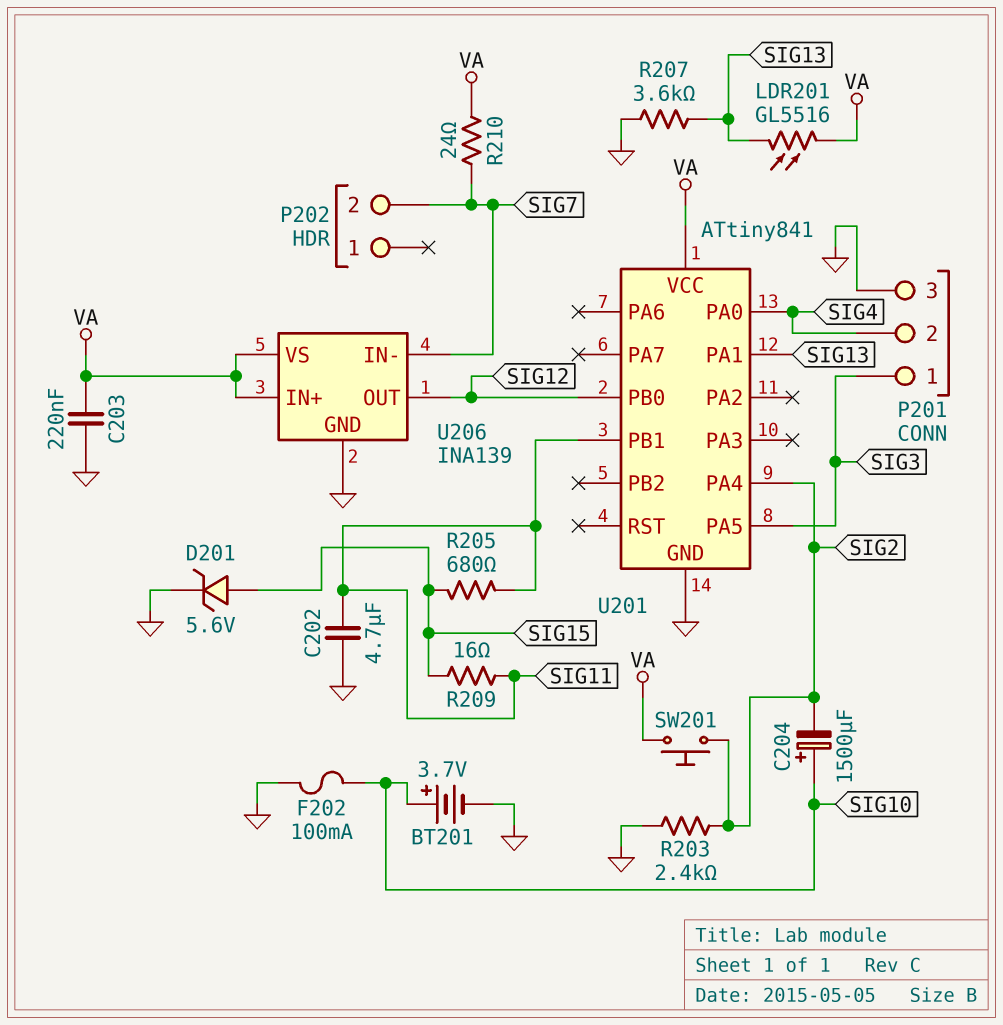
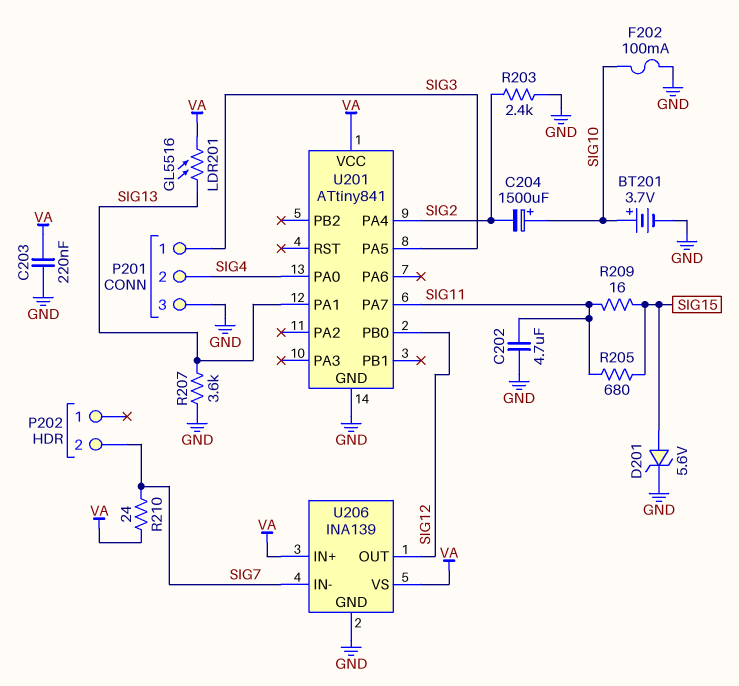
SW201: button (SIG2, VA) -> none
U201 pin PA7: none -> SIG11
U201 pin PB1: SIG11 -> none

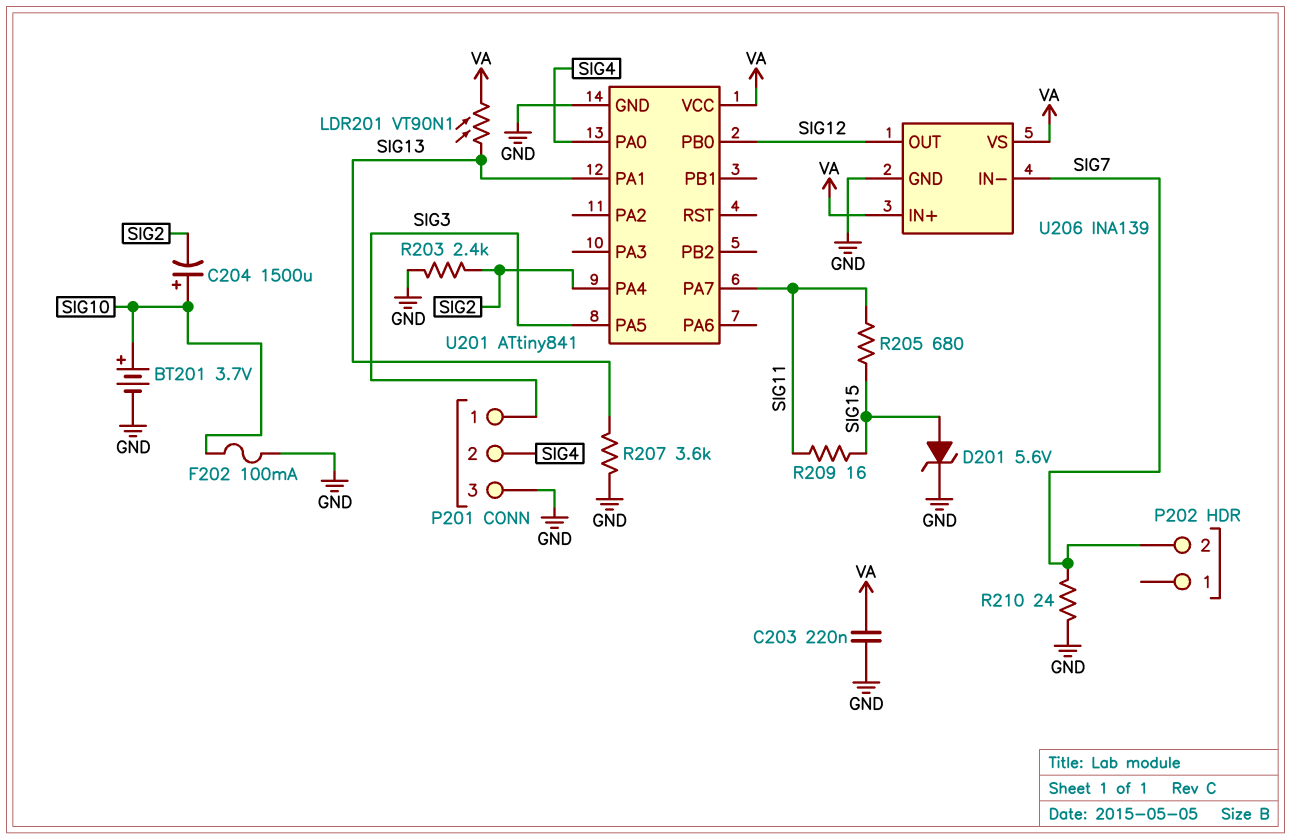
C202: 4.7uF (GND, SIG11) -> none
LDR201: GL5516 (SIG13, VA) -> VT90N1 (SIG13, VA)
R210: 24 (SIG7, VA) -> 24 (GND, SIG7)

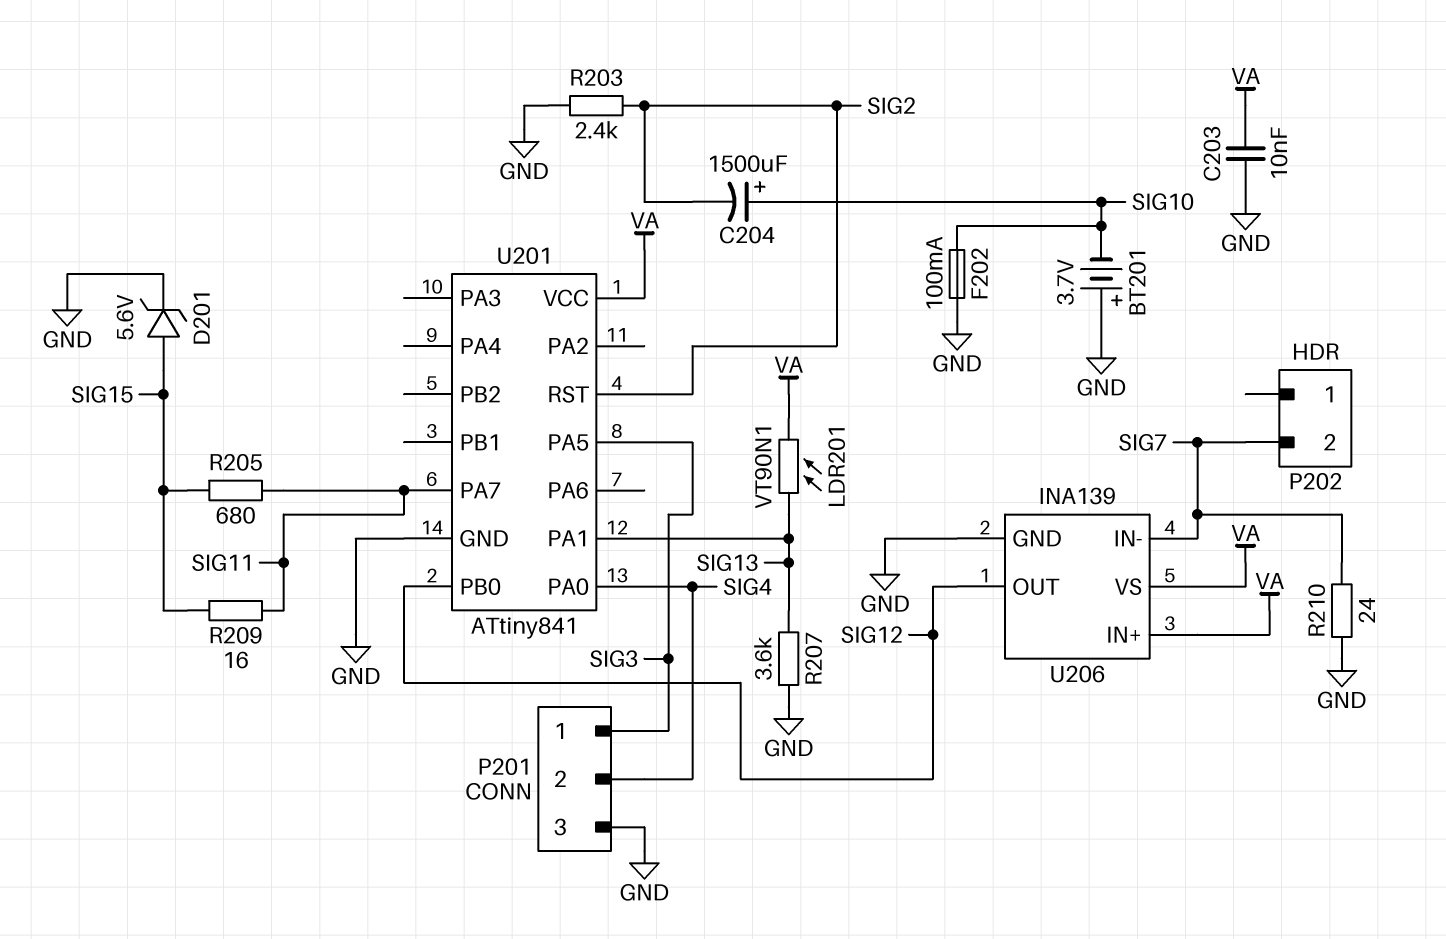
BT201: 3.7V (plus SIG10, minus GND) -> 3.7V (plus GND, minus SIG10)
C203: 220nF (GND, VA) -> 10nF (GND, VA)
U201 pin PA4: SIG2 -> none
U201 pin RST: none -> SIG2

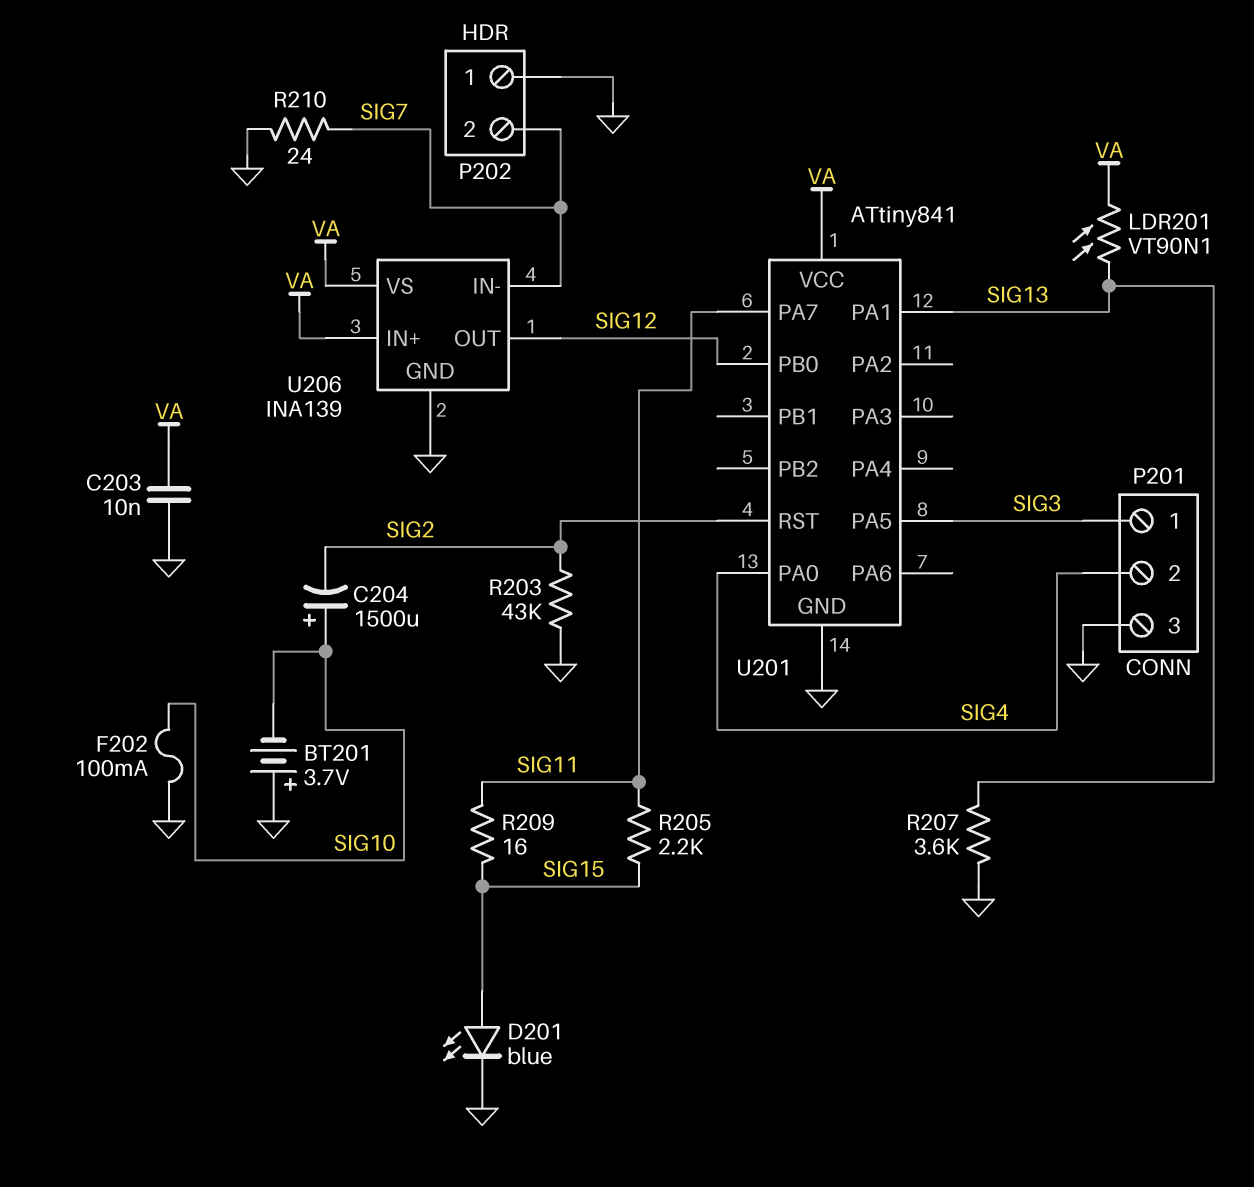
D201: zener 5.6V (A SIG15, K GND) -> LED blue (A SIG15, K GND)
P202 pin 1: none -> GND
R203: 2.4k (GND, SIG2) -> 43k (GND, SIG2)
R205: 680 (SIG11, SIG15) -> 2.2k (SIG11, SIG15)

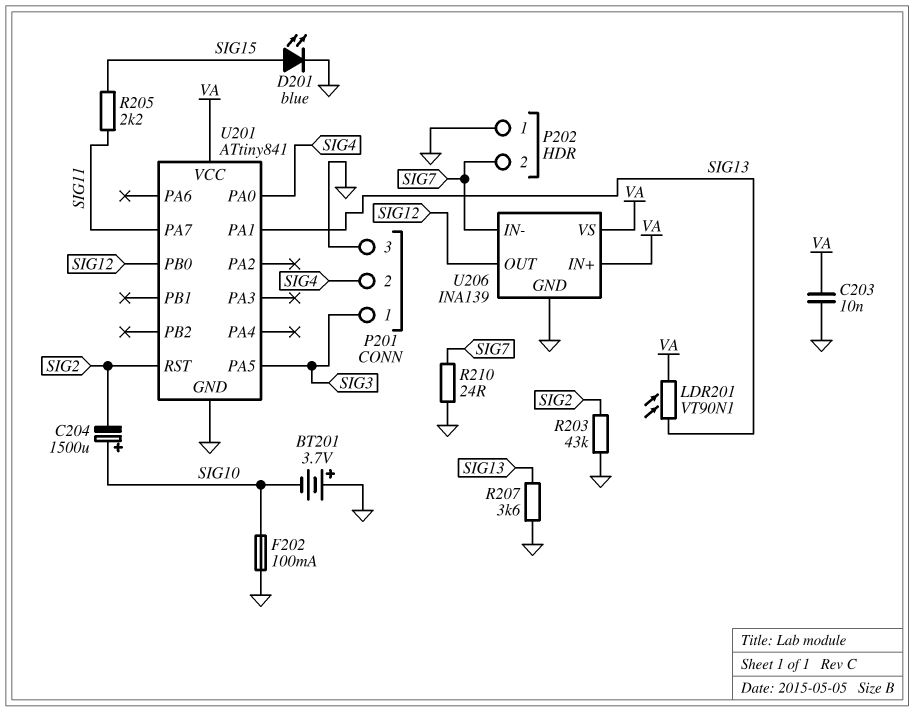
R209: 16 (SIG11, SIG15) -> none

